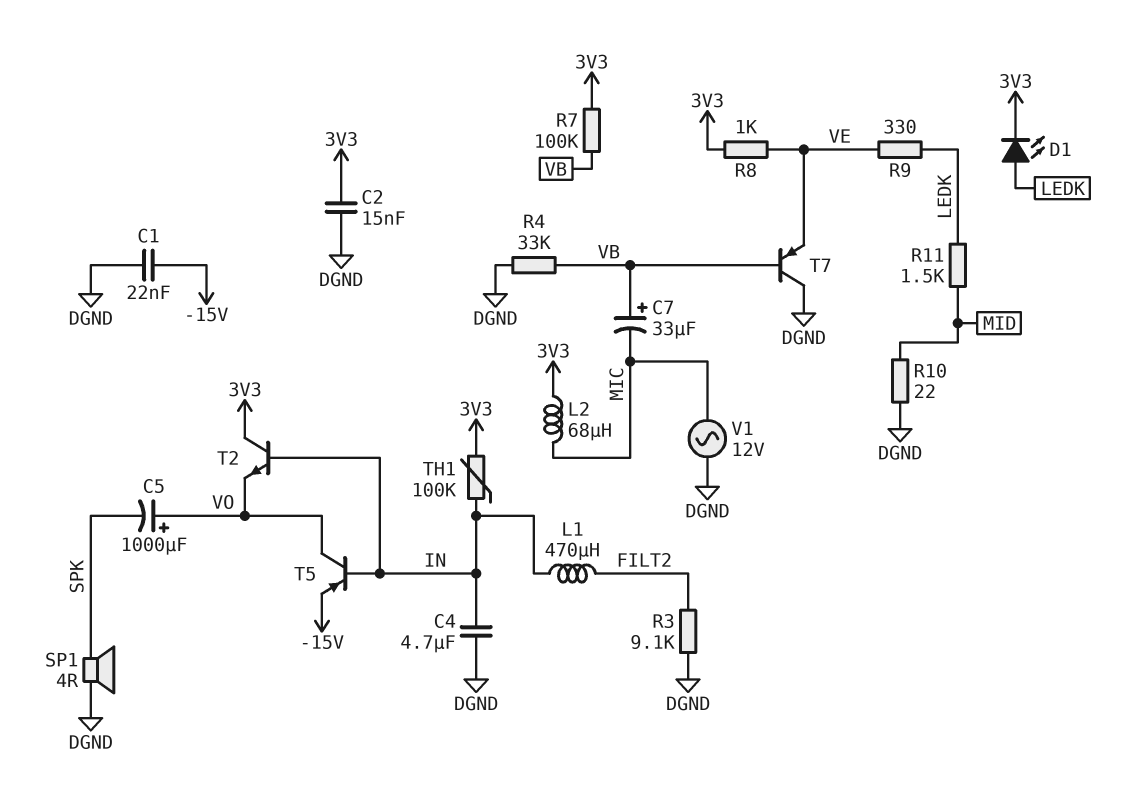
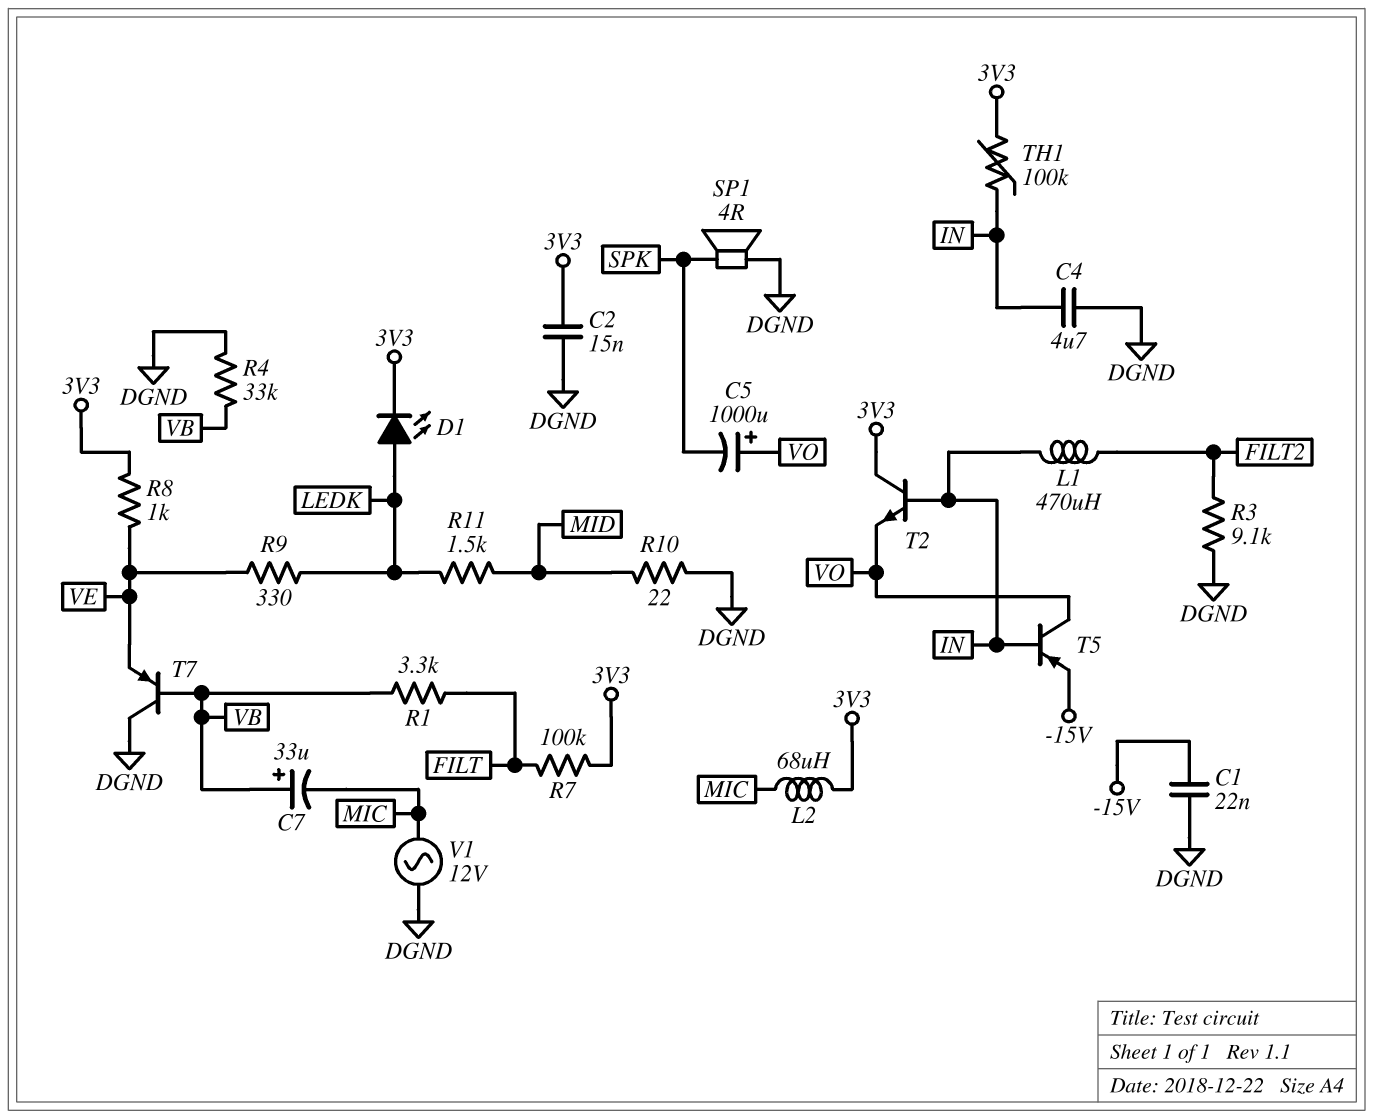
R1: none -> 3.3k (FILT, VB)
R7: 100k (3V3, VB) -> 100k (3V3, FILT)

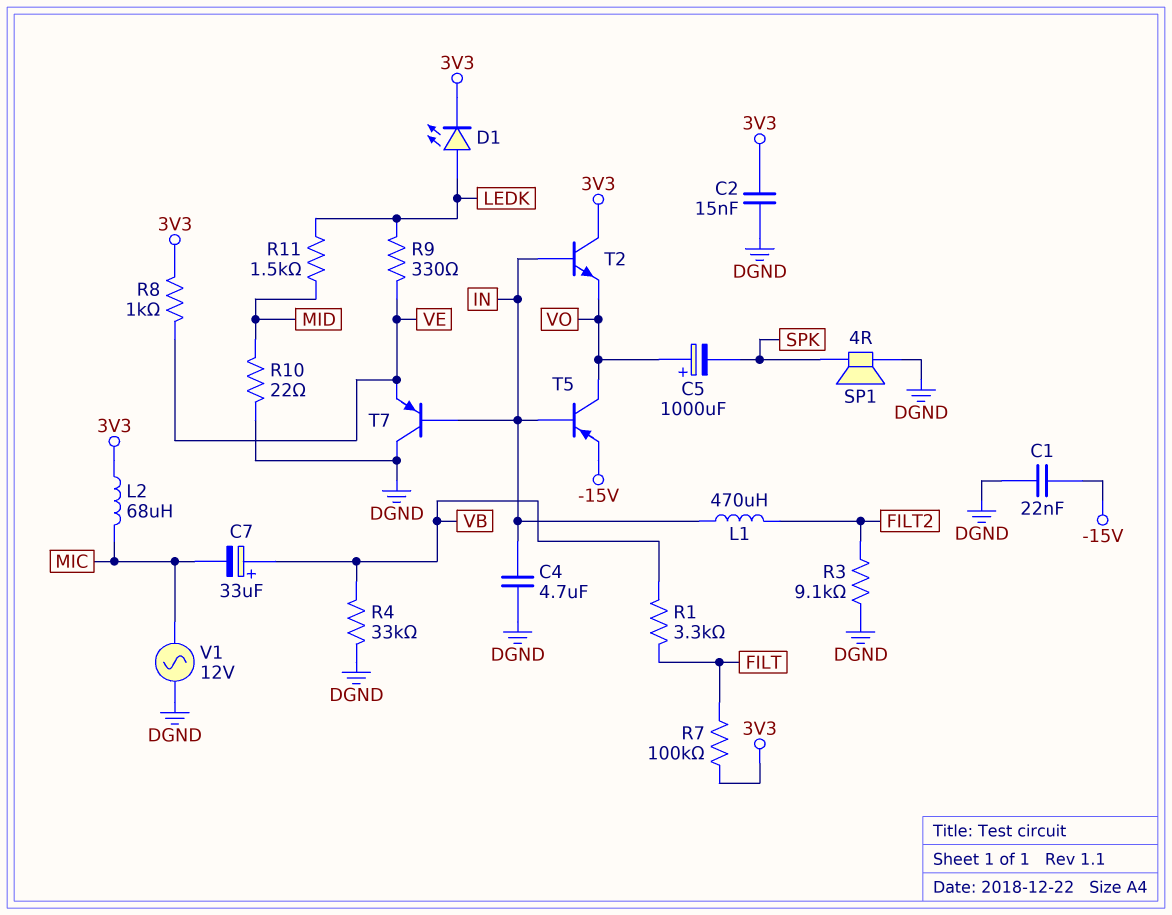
T7: PNP (B VB, C DGND, E VE) -> PNP (B IN, C DGND, E VE)
TH1: 100k (3V3, IN) -> none

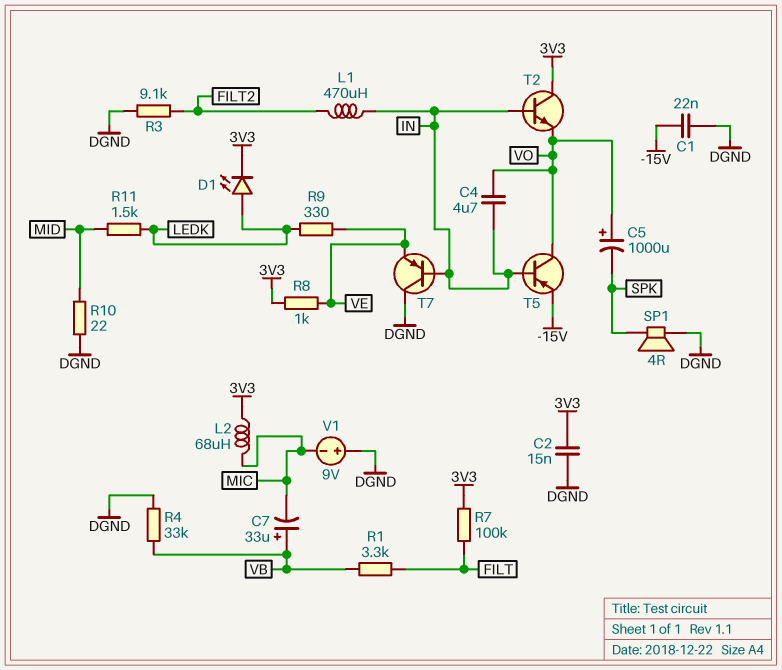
C4: 4.7uF (DGND, IN) -> 4.7uF (IN, VO)
V1: AC 12V (DGND, MIC) -> 9V (plus DGND, minus MIC)

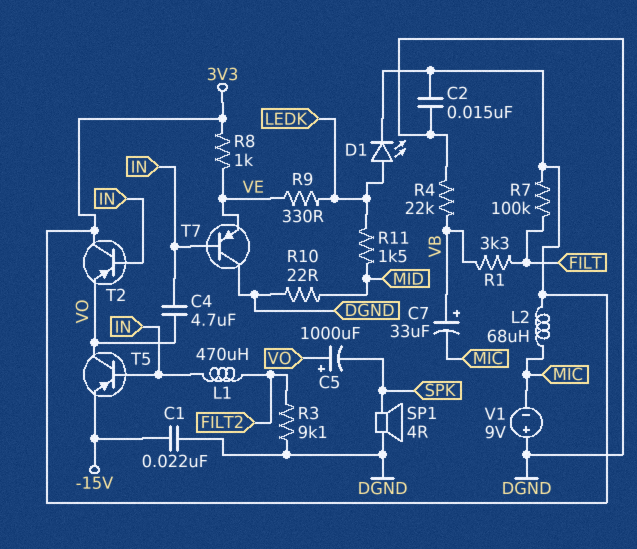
R4: 33k (DGND, VB) -> 22k (DGND, VB)
T2: NPN (B IN, C 3V3, E VO) -> PNP (B IN, C 3V3, E VO)

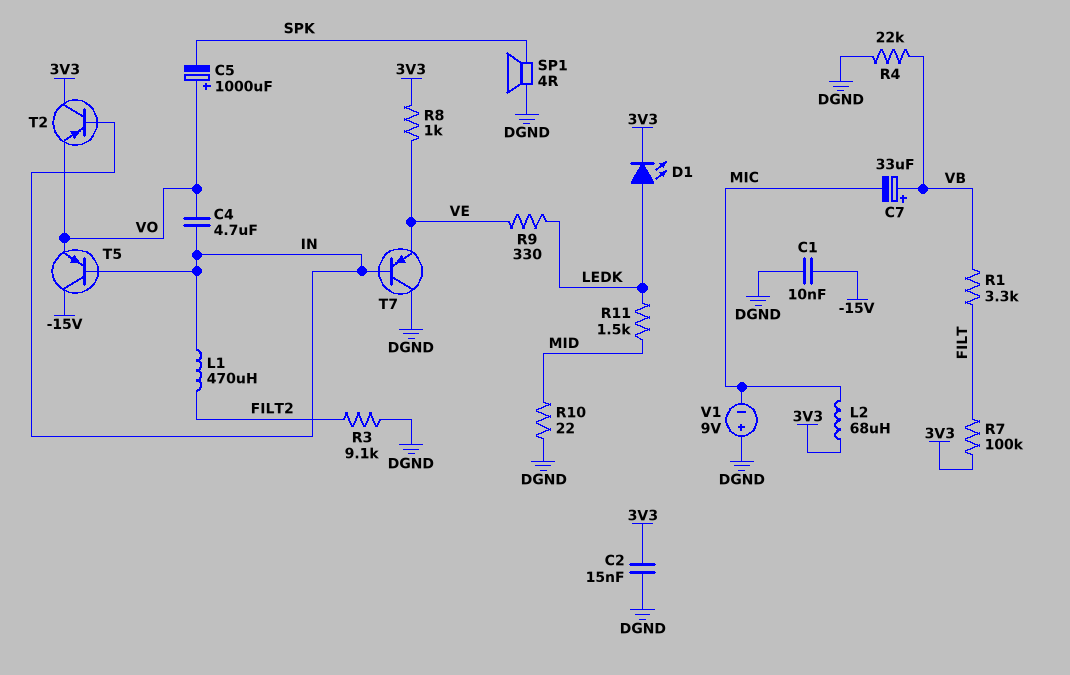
C1: 22nF (-15V, DGND) -> 10nF (-15V, DGND)
T5: PNP (B IN, C VO, E -15V) -> PNP (B IN, C -15V, E VO)

